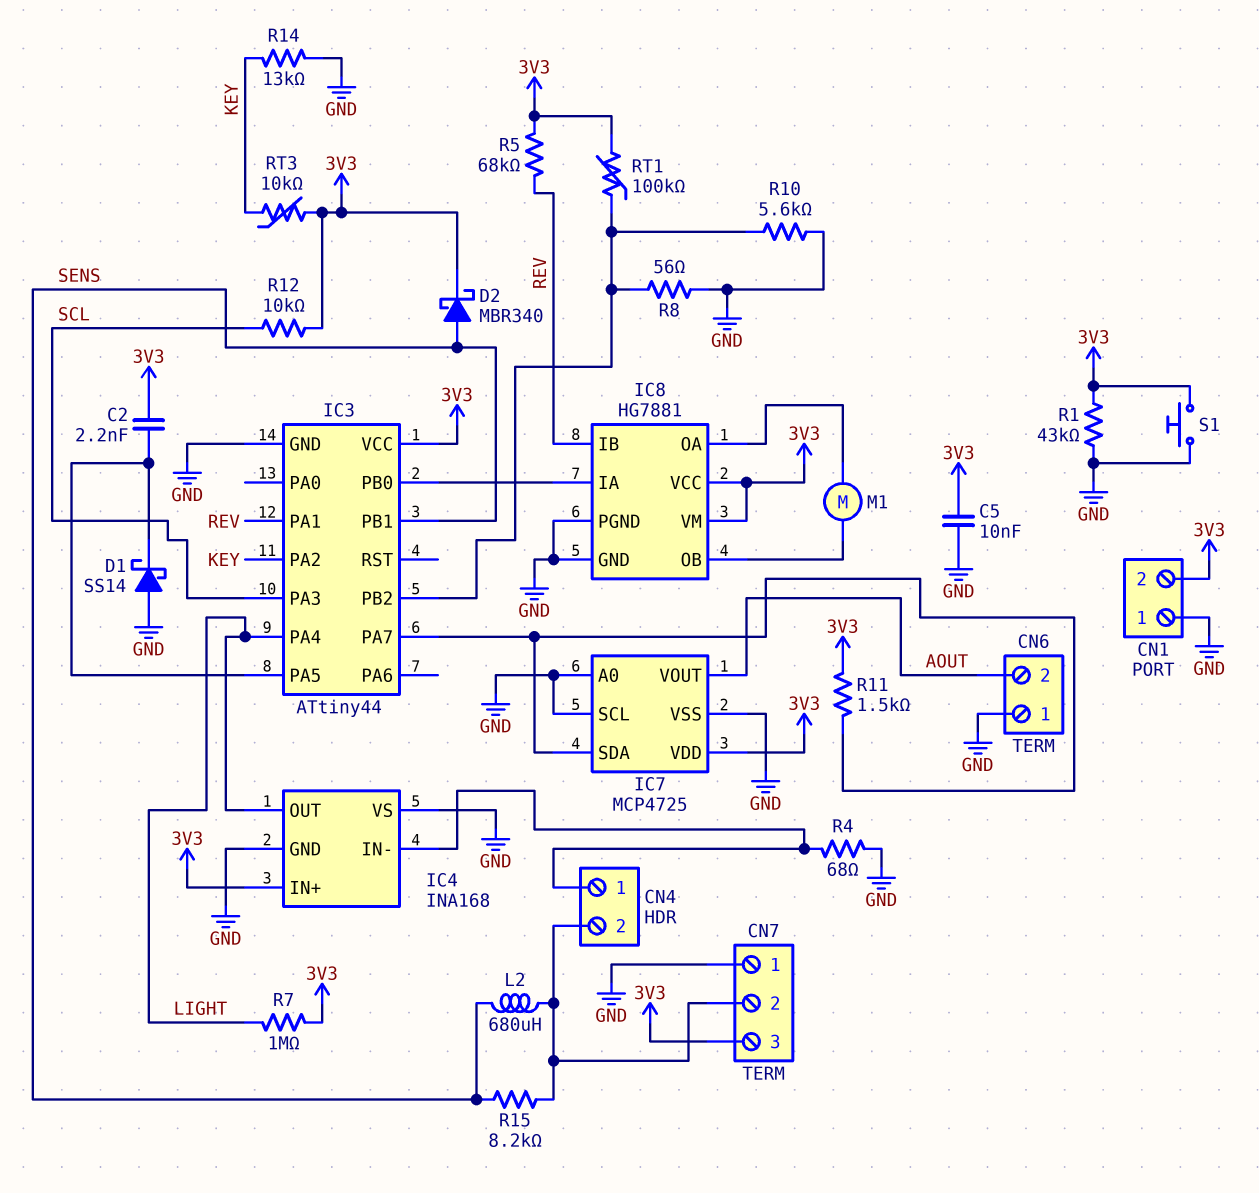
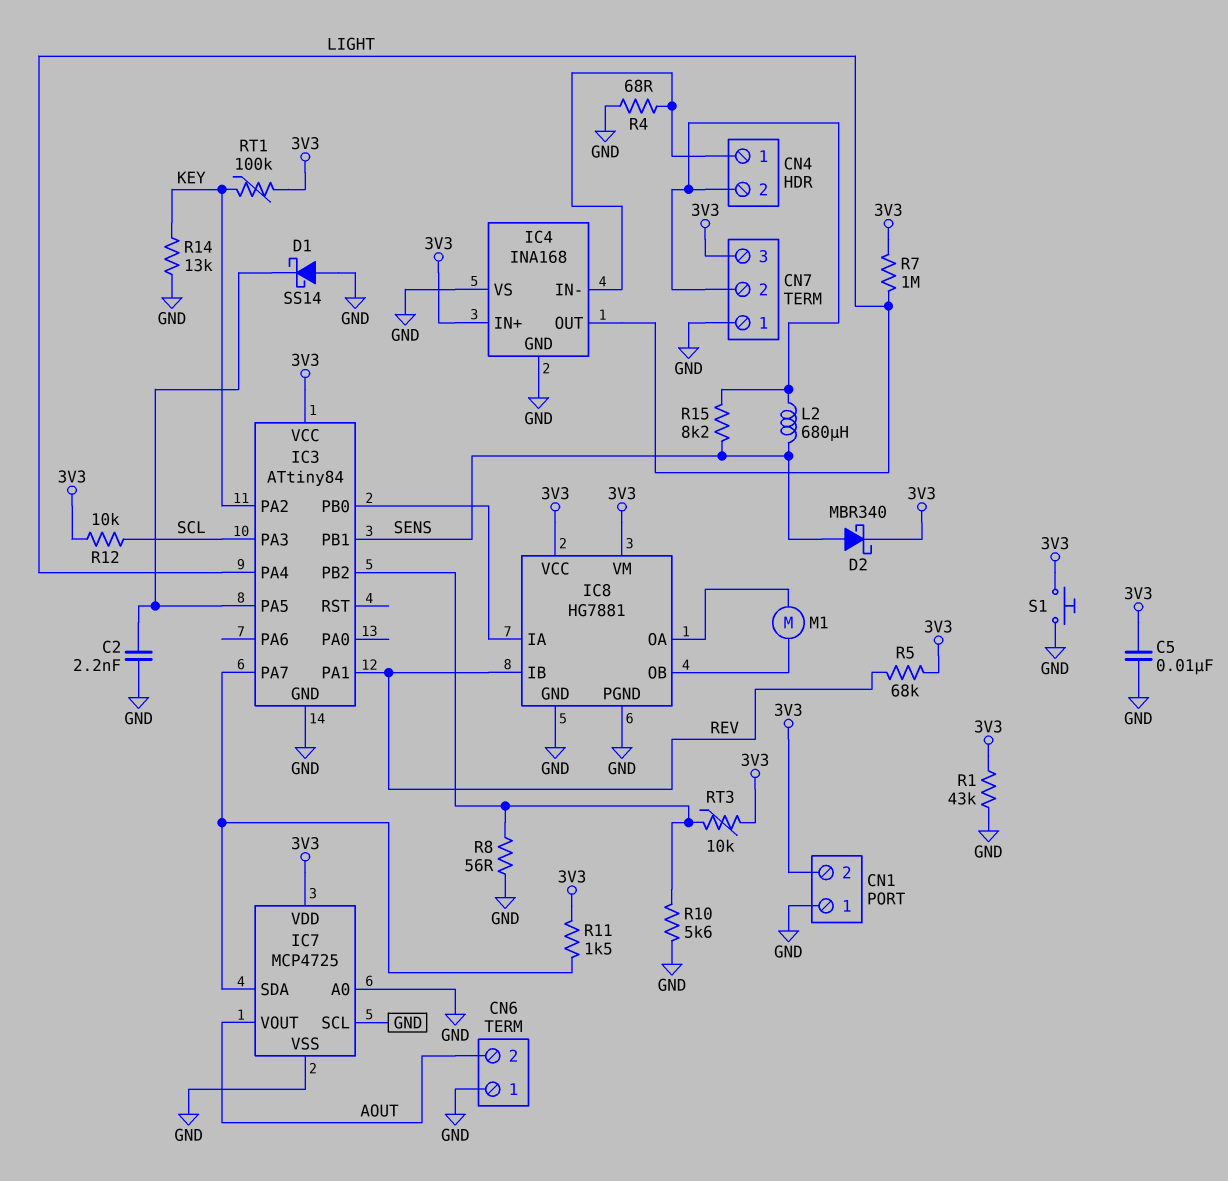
C2: 2.2nF (3V3, IC3/PA5) -> 2.2nF (GND, IC3/PA5)
IC3: ATtiny44 -> ATtiny84
RT1: 100k (3V3, IC3/PB2) -> 100k (3V3, KEY)
RT3: 10k (3V3, KEY) -> 10k (3V3, IC3/PB2)

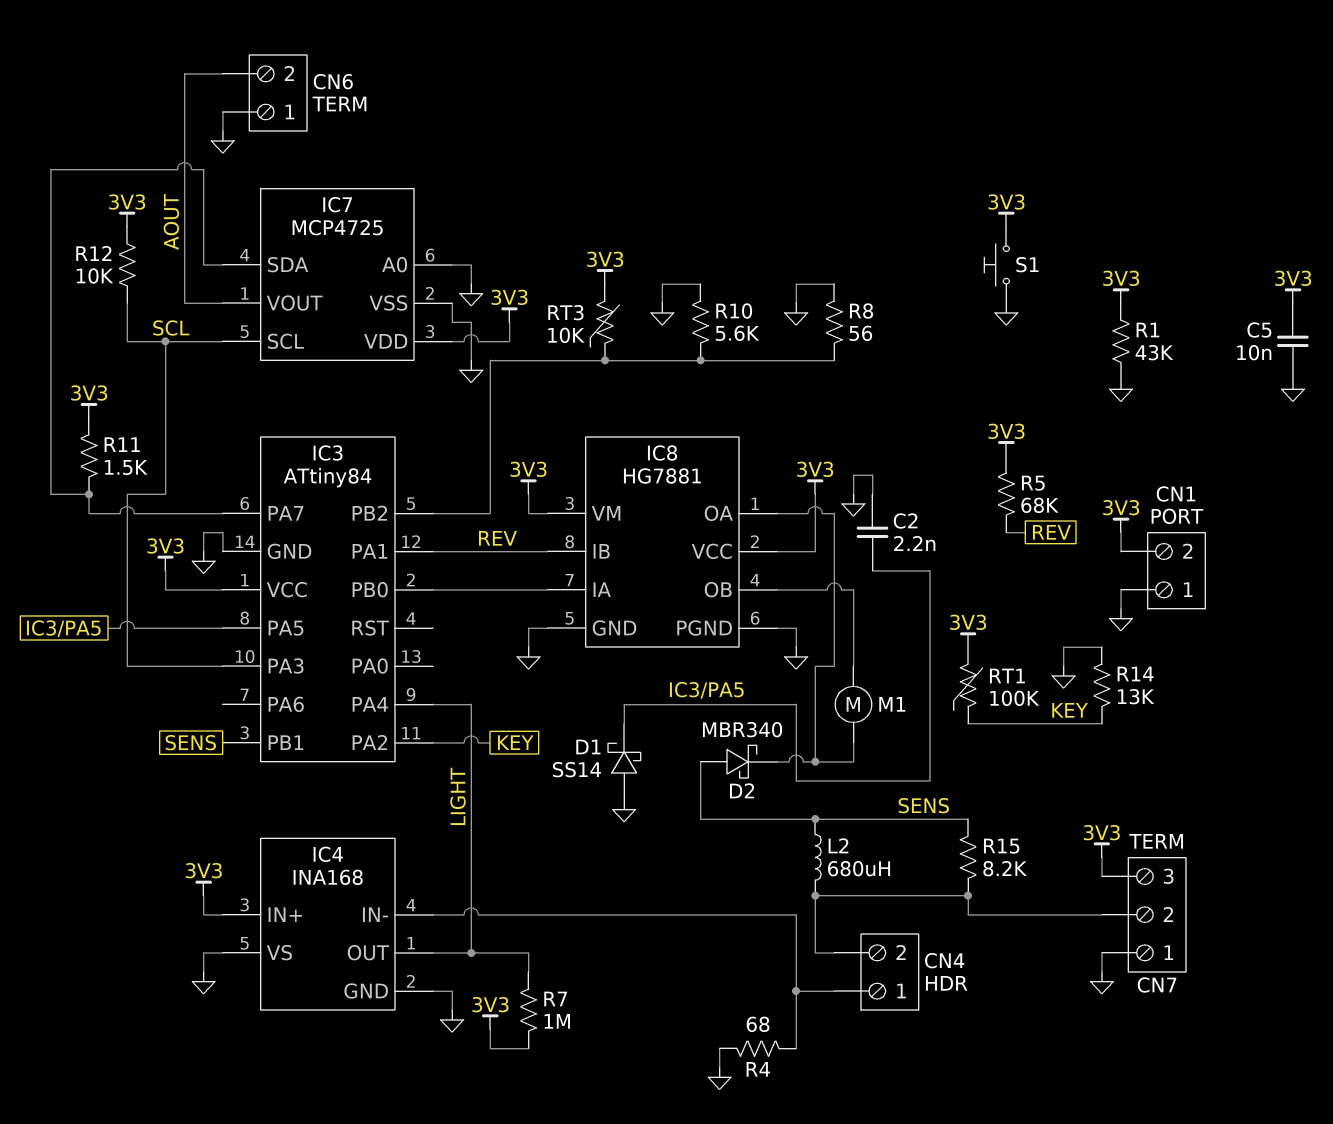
D2: schottky MBR340 (A SENS, K 3V3) -> schottky MBR340 (A SENS, K IC8/OA)
IC7 pin SCL: GND -> SCL

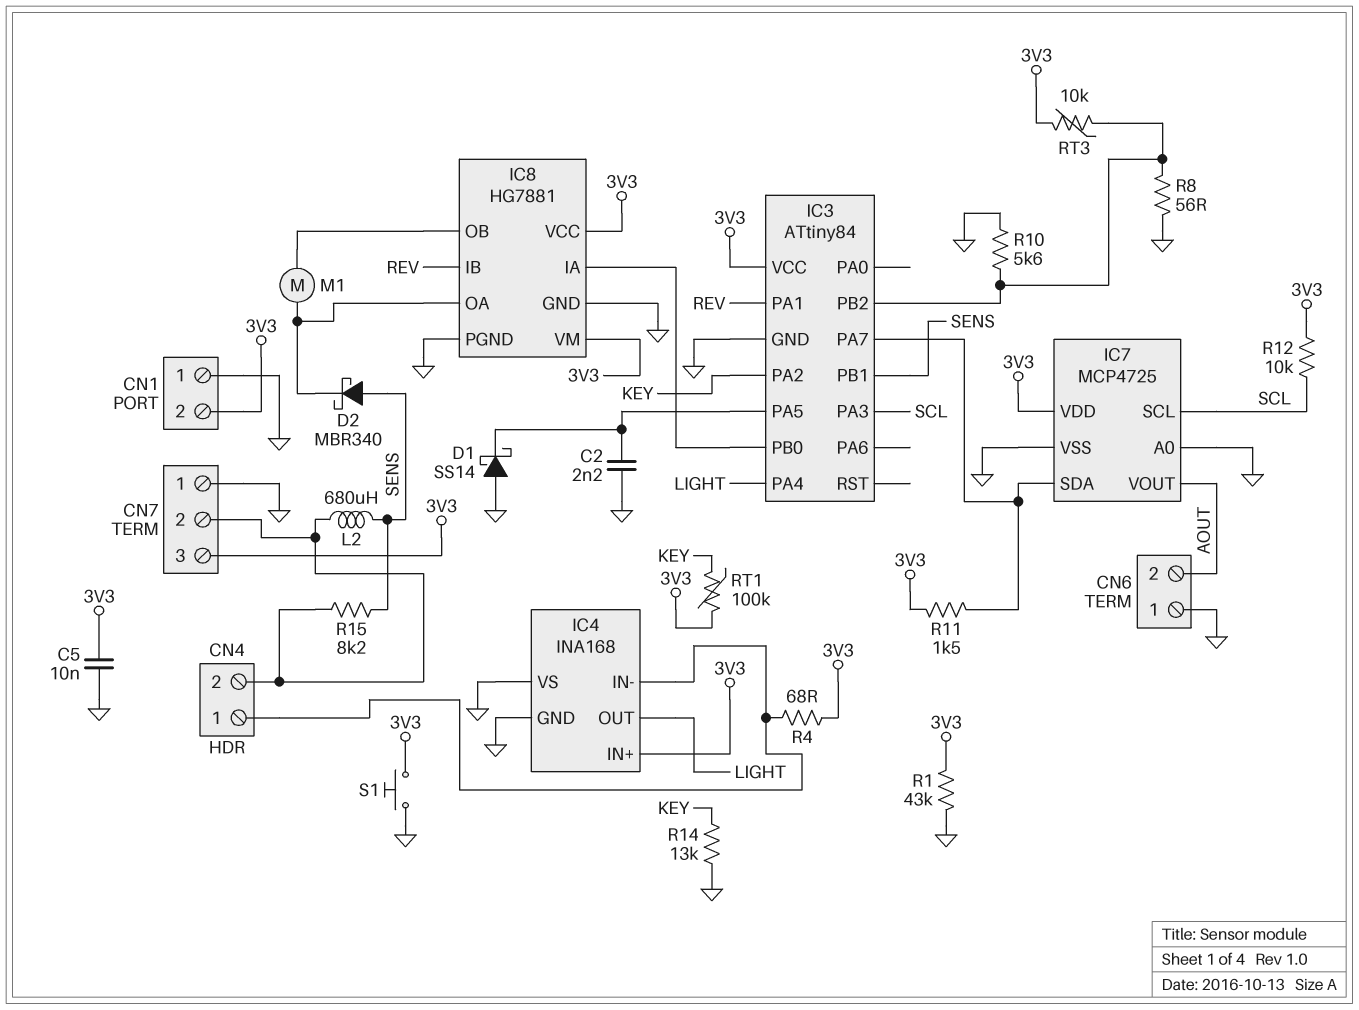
R4: 68 (CN4/1, GND) -> 68 (3V3, CN4/1)
R5: 68k (3V3, REV) -> none
R7: 1M (3V3, LIGHT) -> none

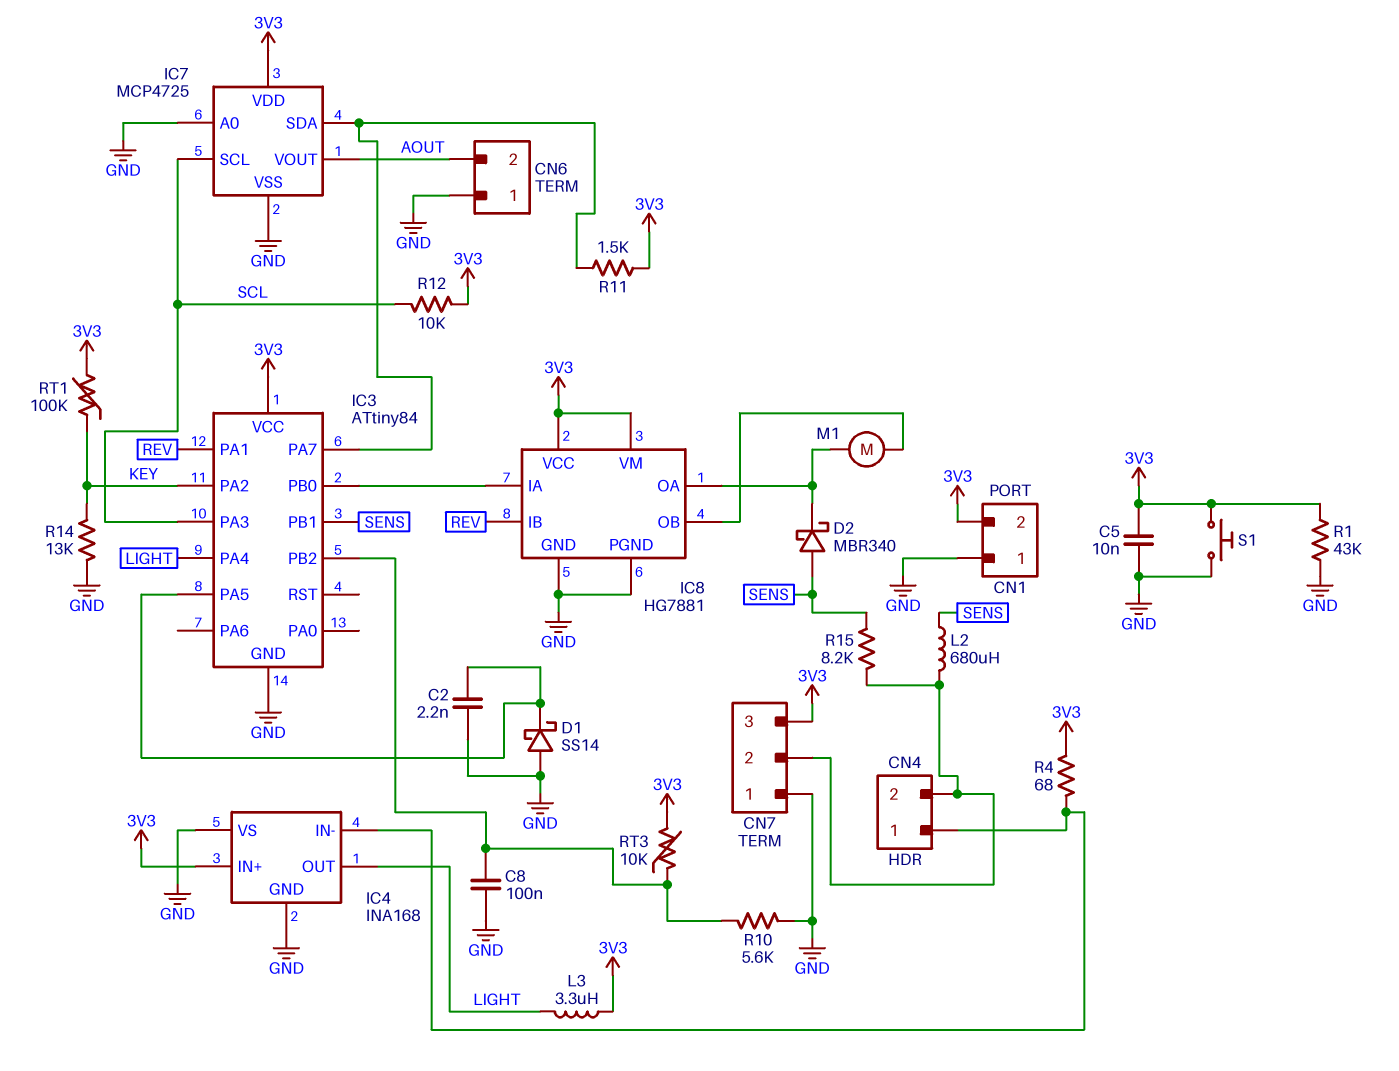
C8: none -> 100nF (GND, IC3/PB2)
L3: none -> 3.3uH (3V3, LIGHT)
R8: 56 (GND, IC3/PB2) -> none

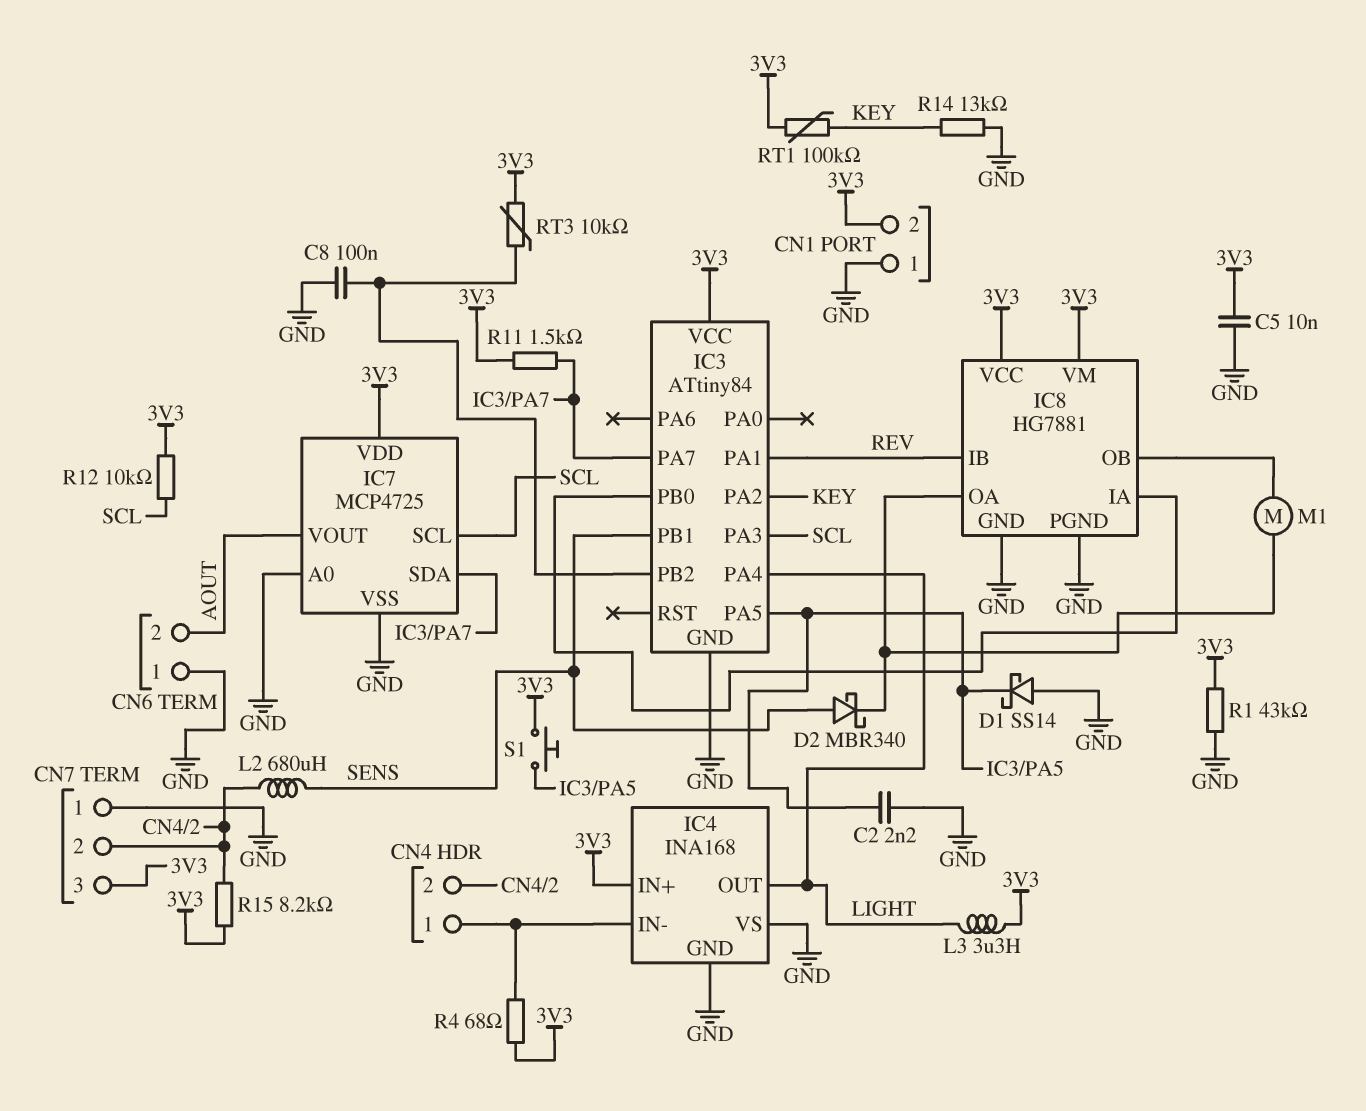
R10: 5.6k (GND, IC3/PB2) -> none
R15: 8.2k (CN4/2, SENS) -> 8.2k (3V3, CN4/2)
S1: button (3V3, GND) -> button (3V3, IC3/PA5)

